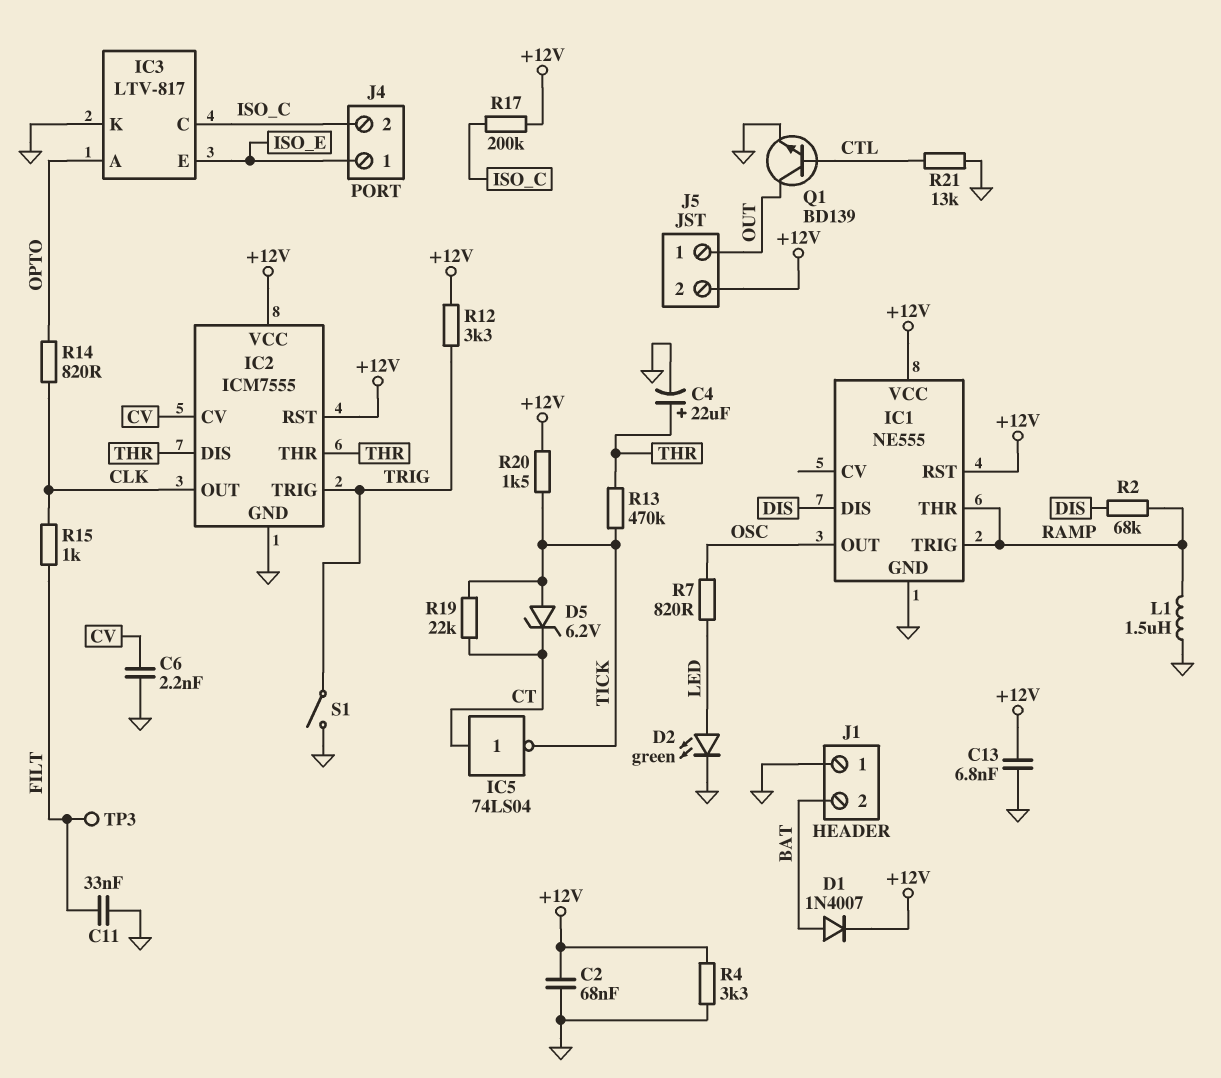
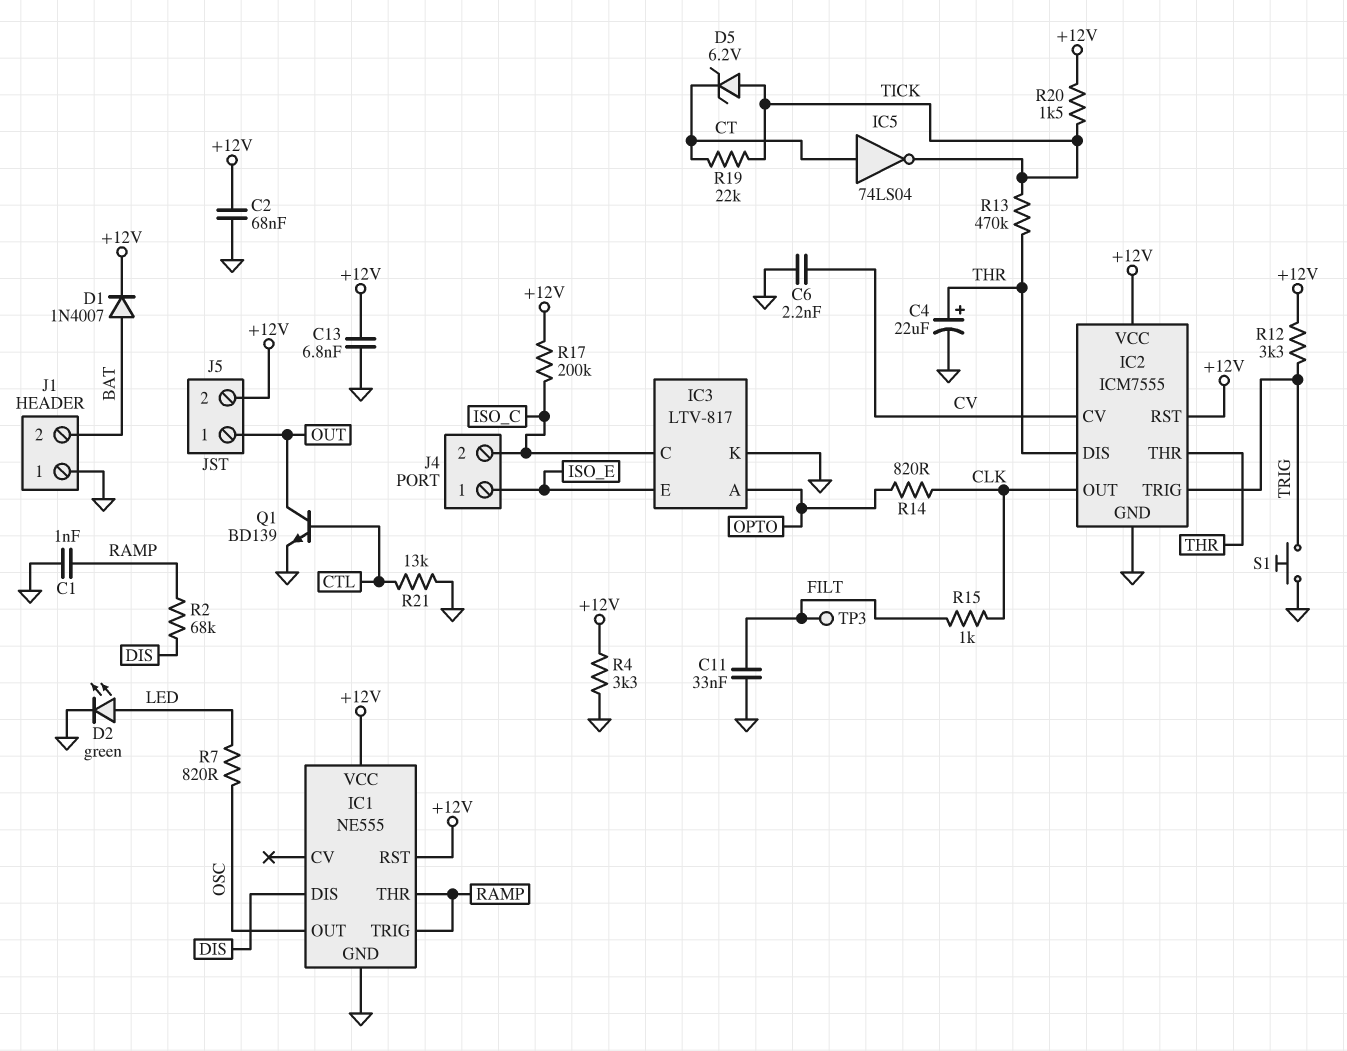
C1: none -> 1nF (GND, RAMP)
L1: 1.5uH (GND, RAMP) -> none
S1: switch (GND, TRIG) -> button (GND, TRIG)

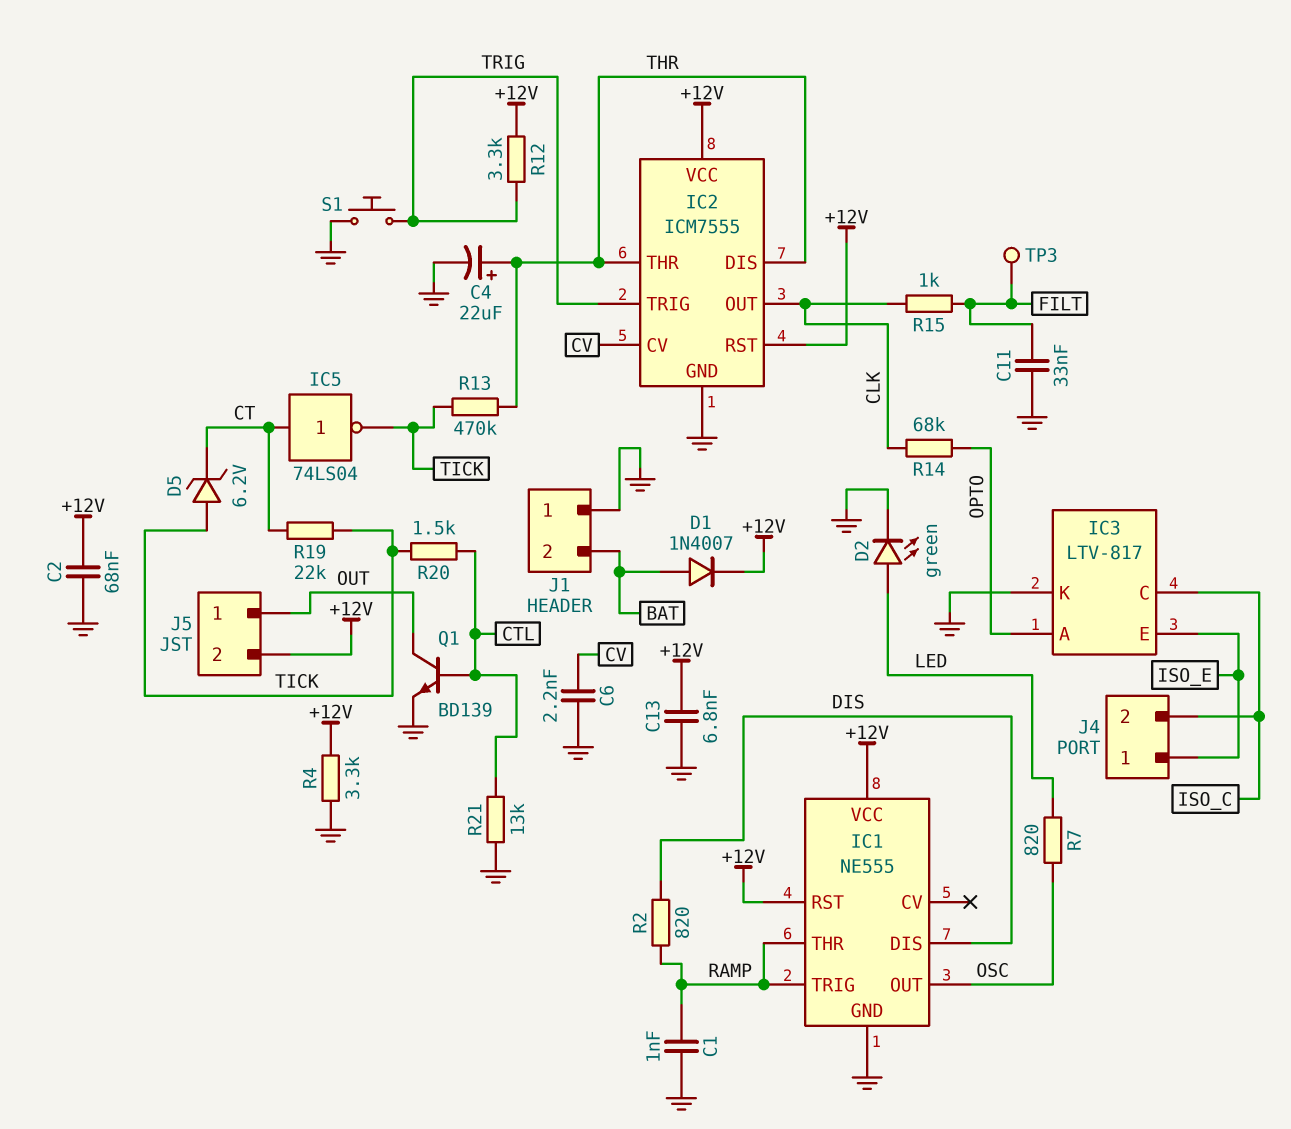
R2: 68k (DIS, RAMP) -> 820 (DIS, RAMP)
R14: 820 (CLK, OPTO) -> 68k (CLK, OPTO)
R17: 200k (+12V, ISO_C) -> none
R20: 1.5k (+12V, TICK) -> 1.5k (CTL, TICK)

